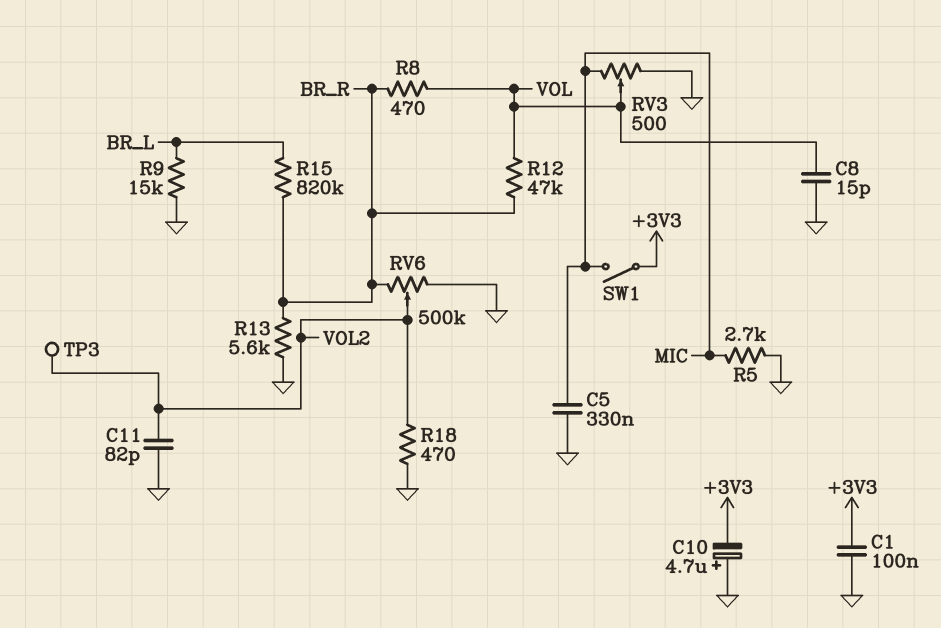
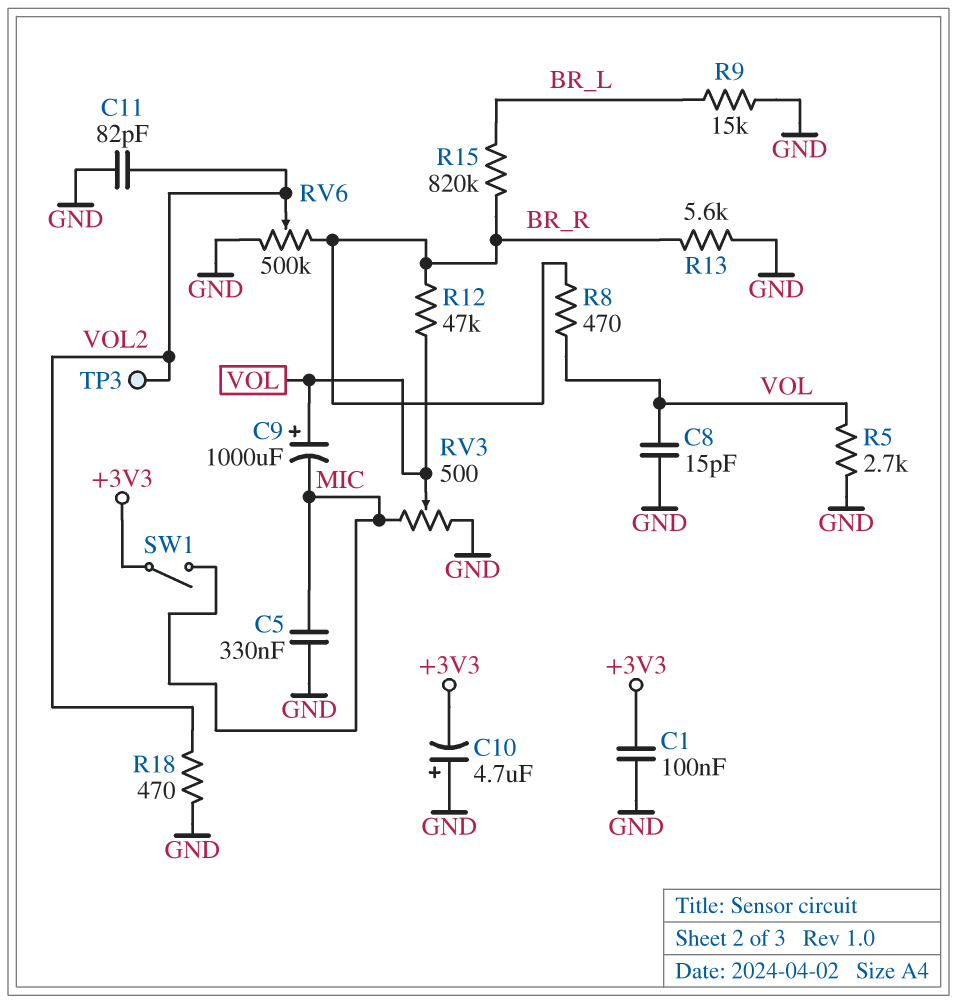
C9: none -> 1000uF (plus VOL, minus MIC)
R5: 2.7k (GND, MIC) -> 2.7k (GND, VOL)

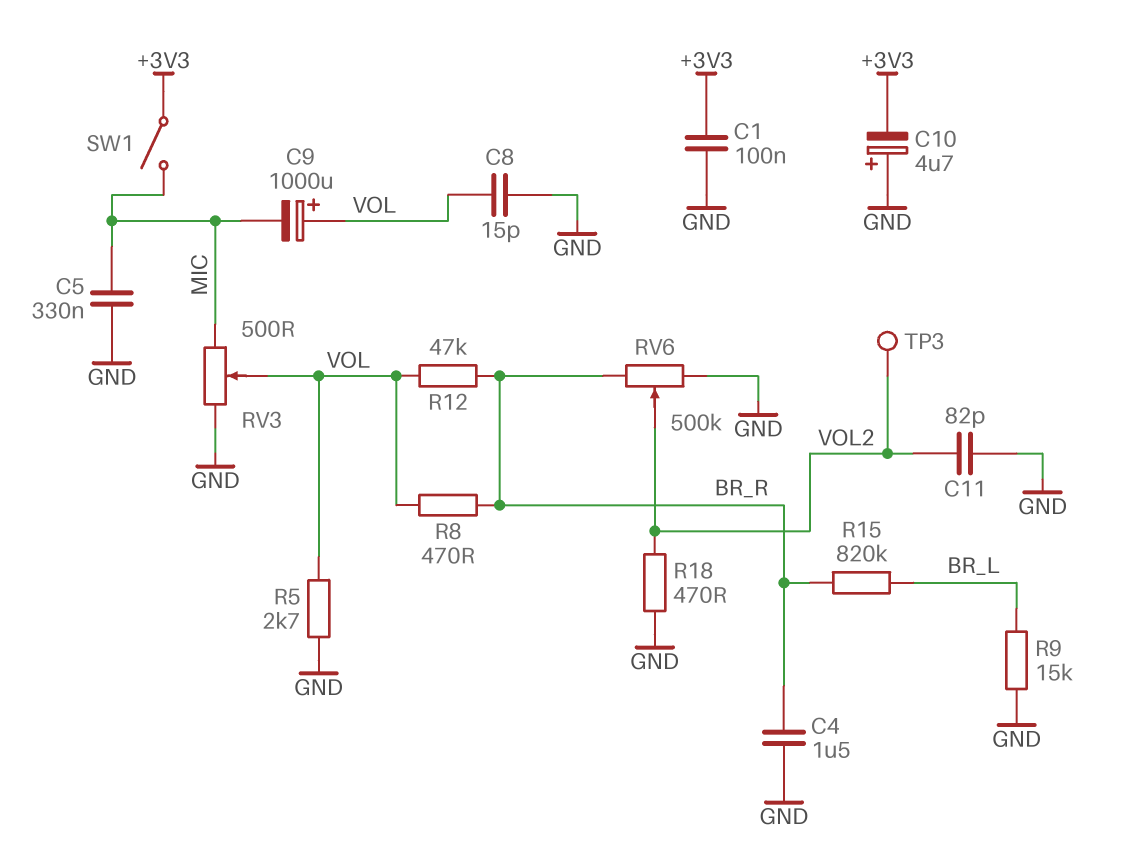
C4: none -> 1.5uF (BR_R, GND)
R13: 5.6k (BR_R, GND) -> none

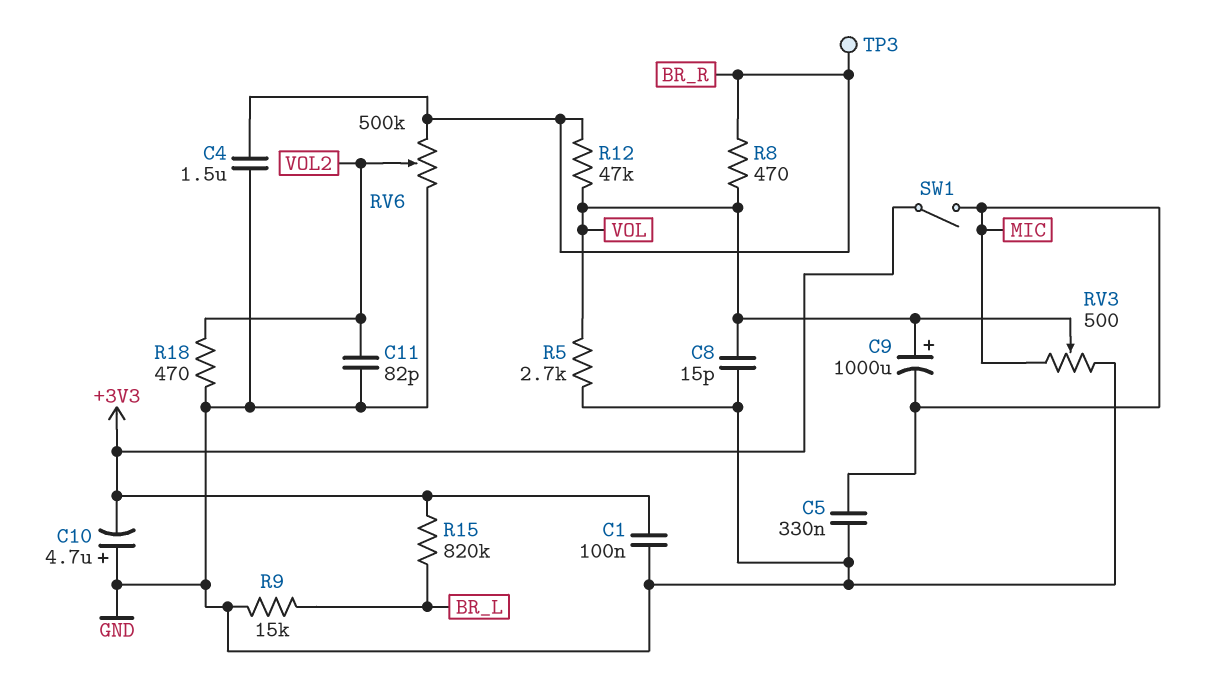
R15: 820k (BR_L, BR_R) -> 820k (+3V3, BR_L)
TP3: test point (VOL2) -> test point (BR_R)

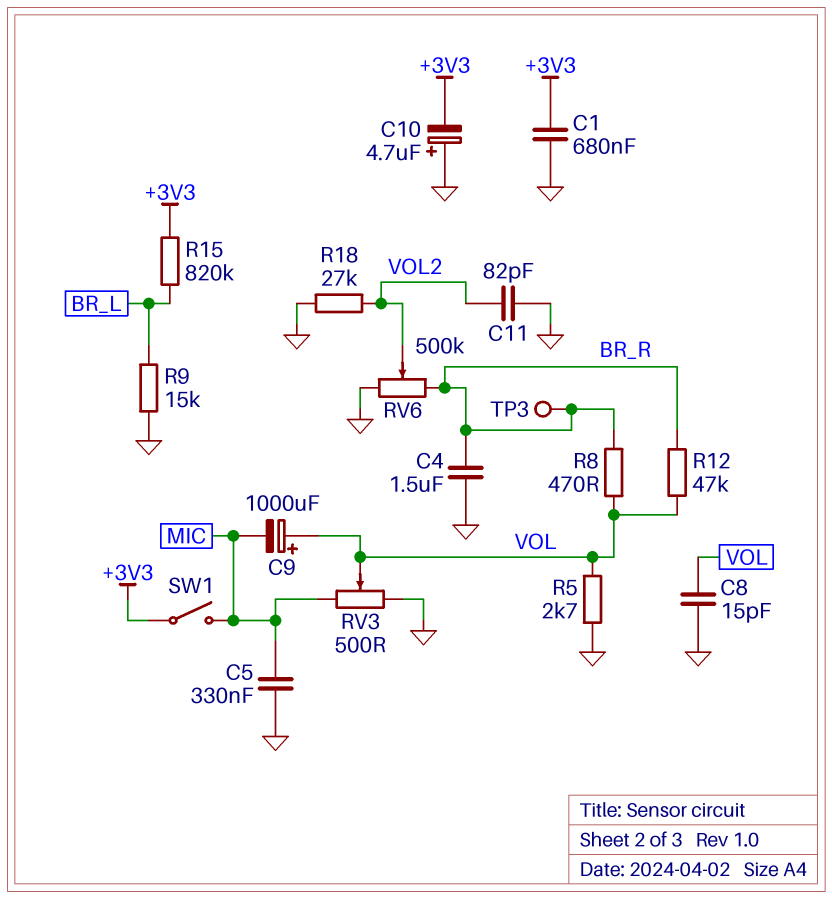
C1: 100nF (+3V3, GND) -> 680nF (+3V3, GND)
R18: 470 (GND, VOL2) -> 27k (GND, VOL2)

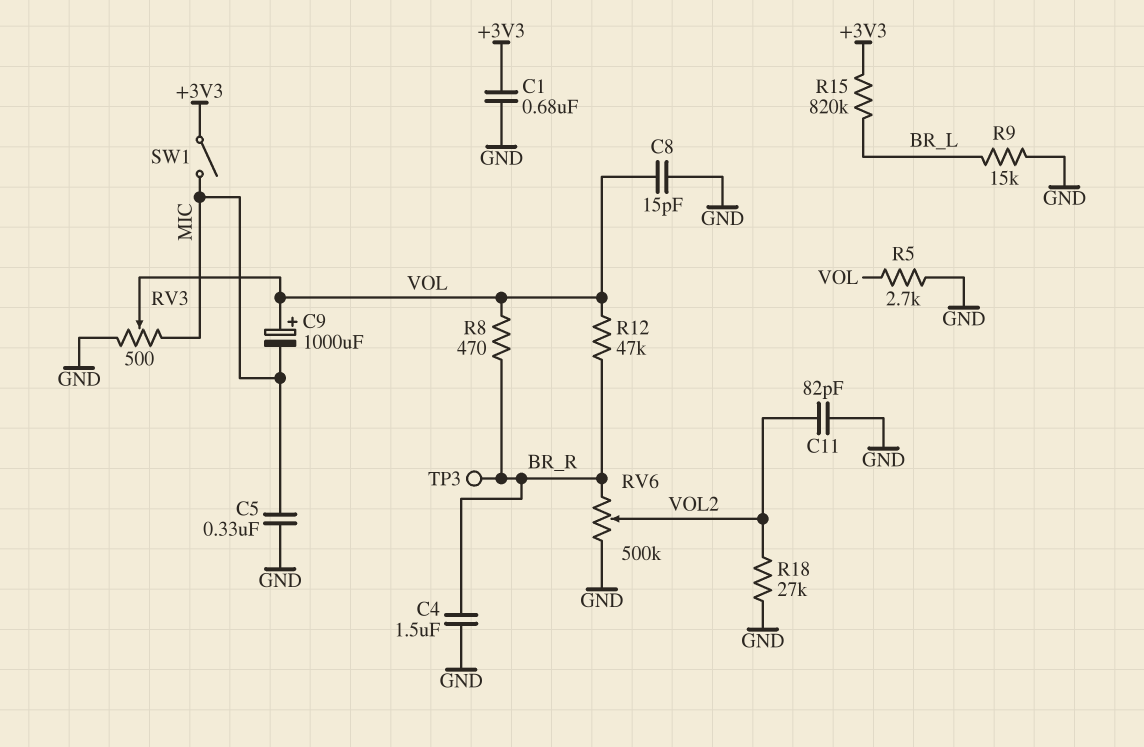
C10: 4.7uF (plus GND, minus +3V3) -> none

